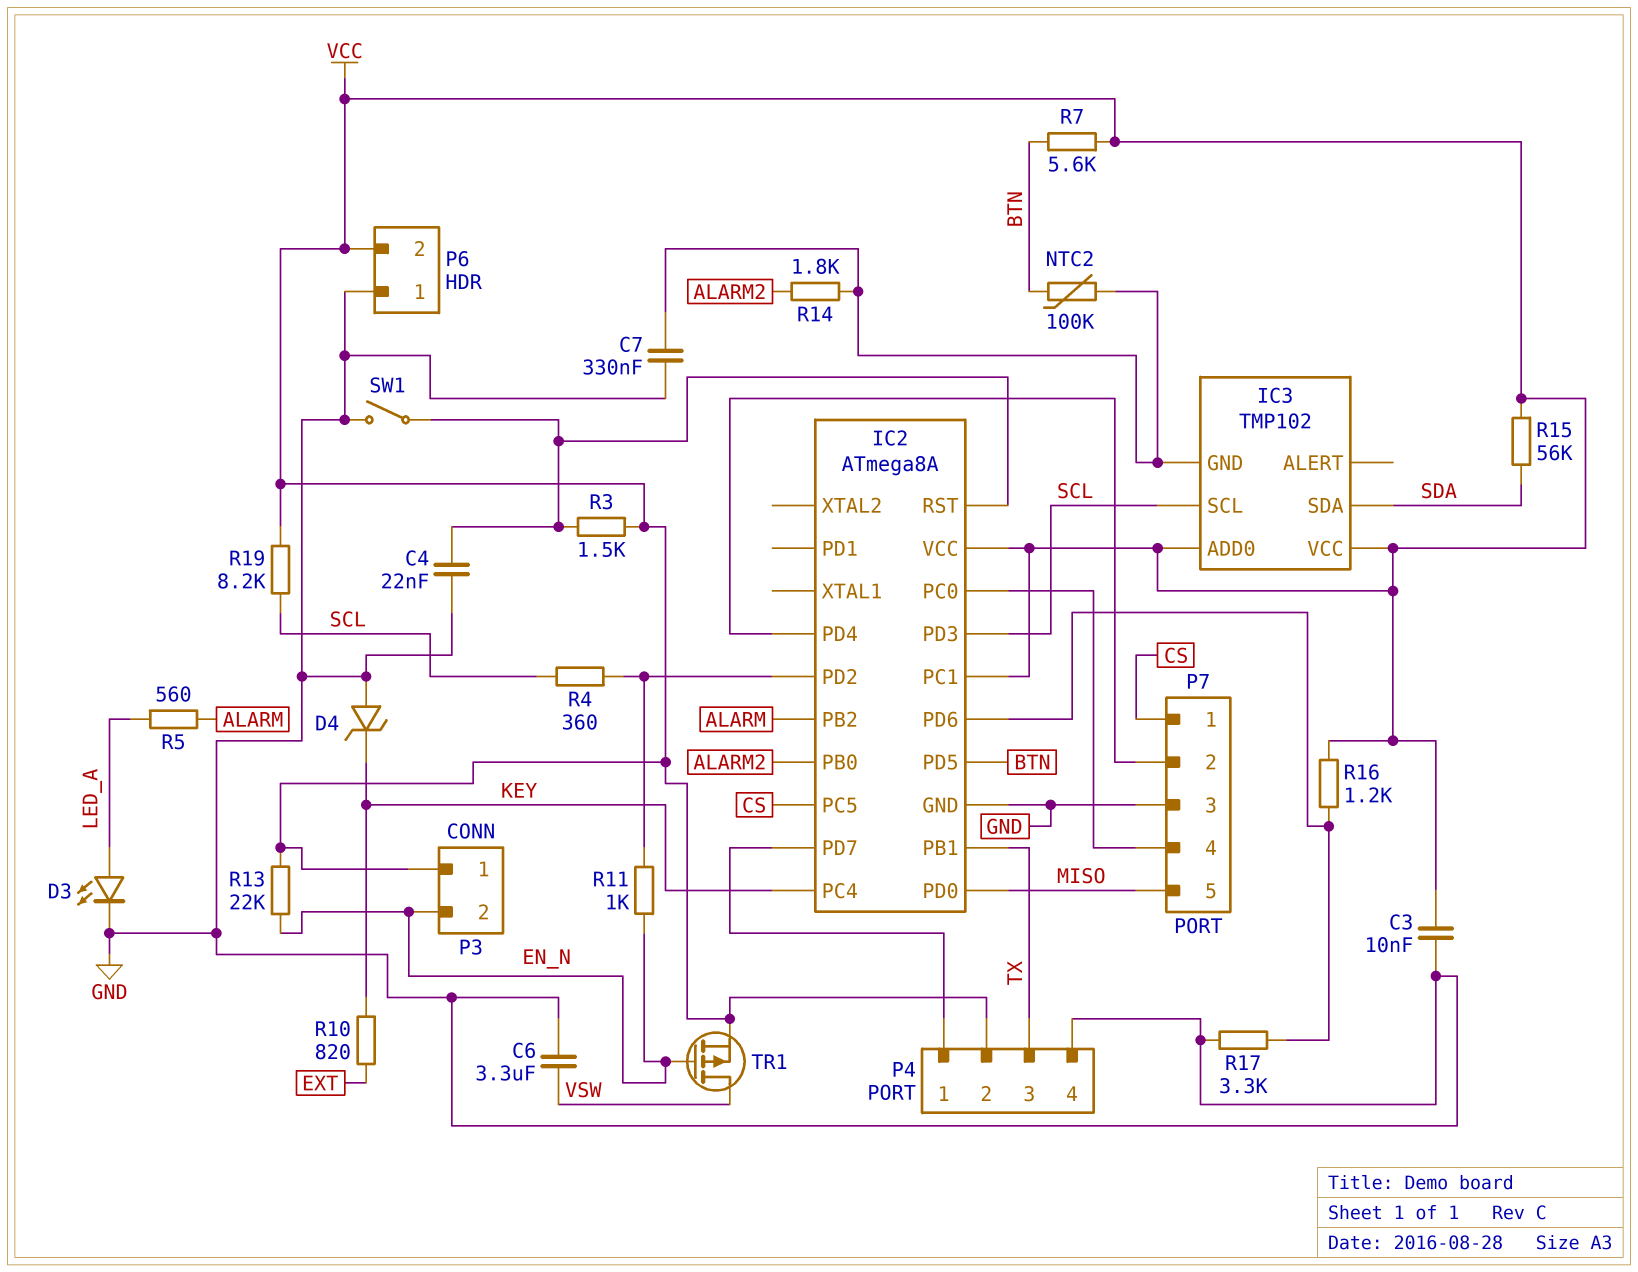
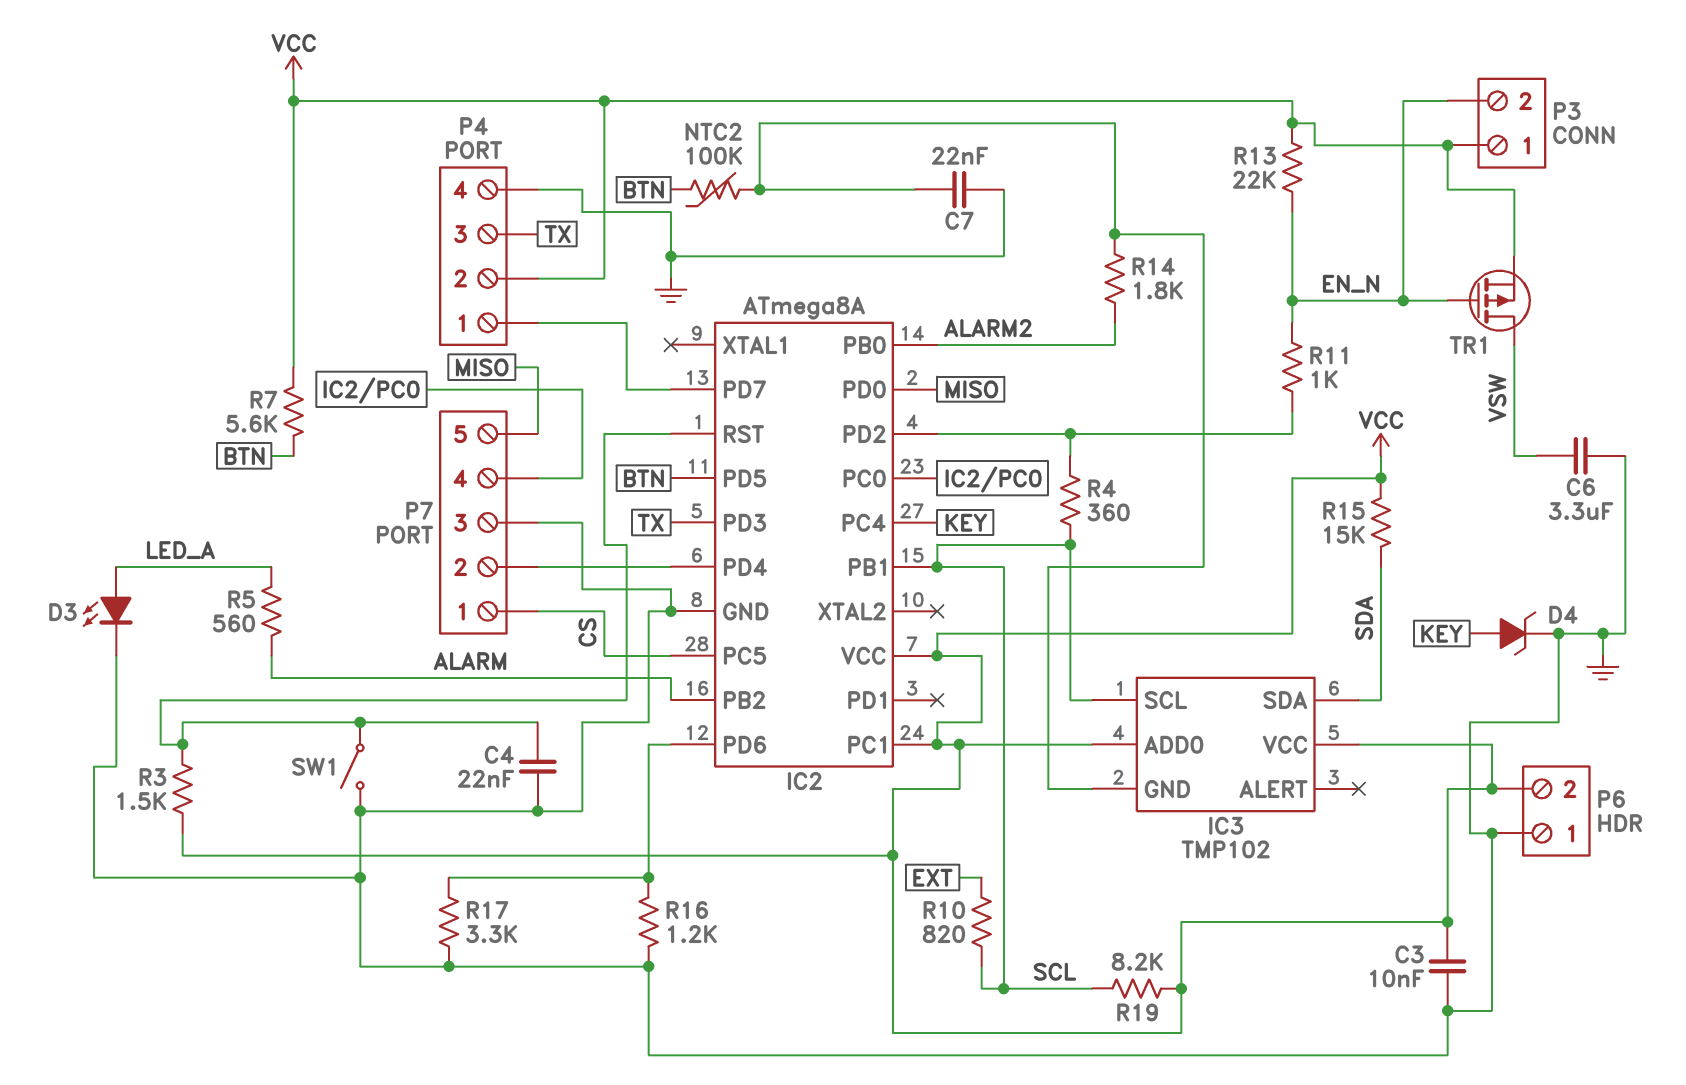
C7: 330nF (GND, IC3/GND) -> 22nF (GND, IC3/GND)
D4: zener (A GND, K KEY) -> zener (A KEY, K GND)
IC2 pin PB1: TX -> SCL
IC2 pin PD3: SCL -> TX
R10: 820 (EXT, KEY) -> 820 (EXT, SCL)
R15: 56k (SDA, VCC) -> 15k (SDA, VCC)
R16: 1.2k (IC2/PD6, VCC) -> 1.2k (GND, IC2/PD6)

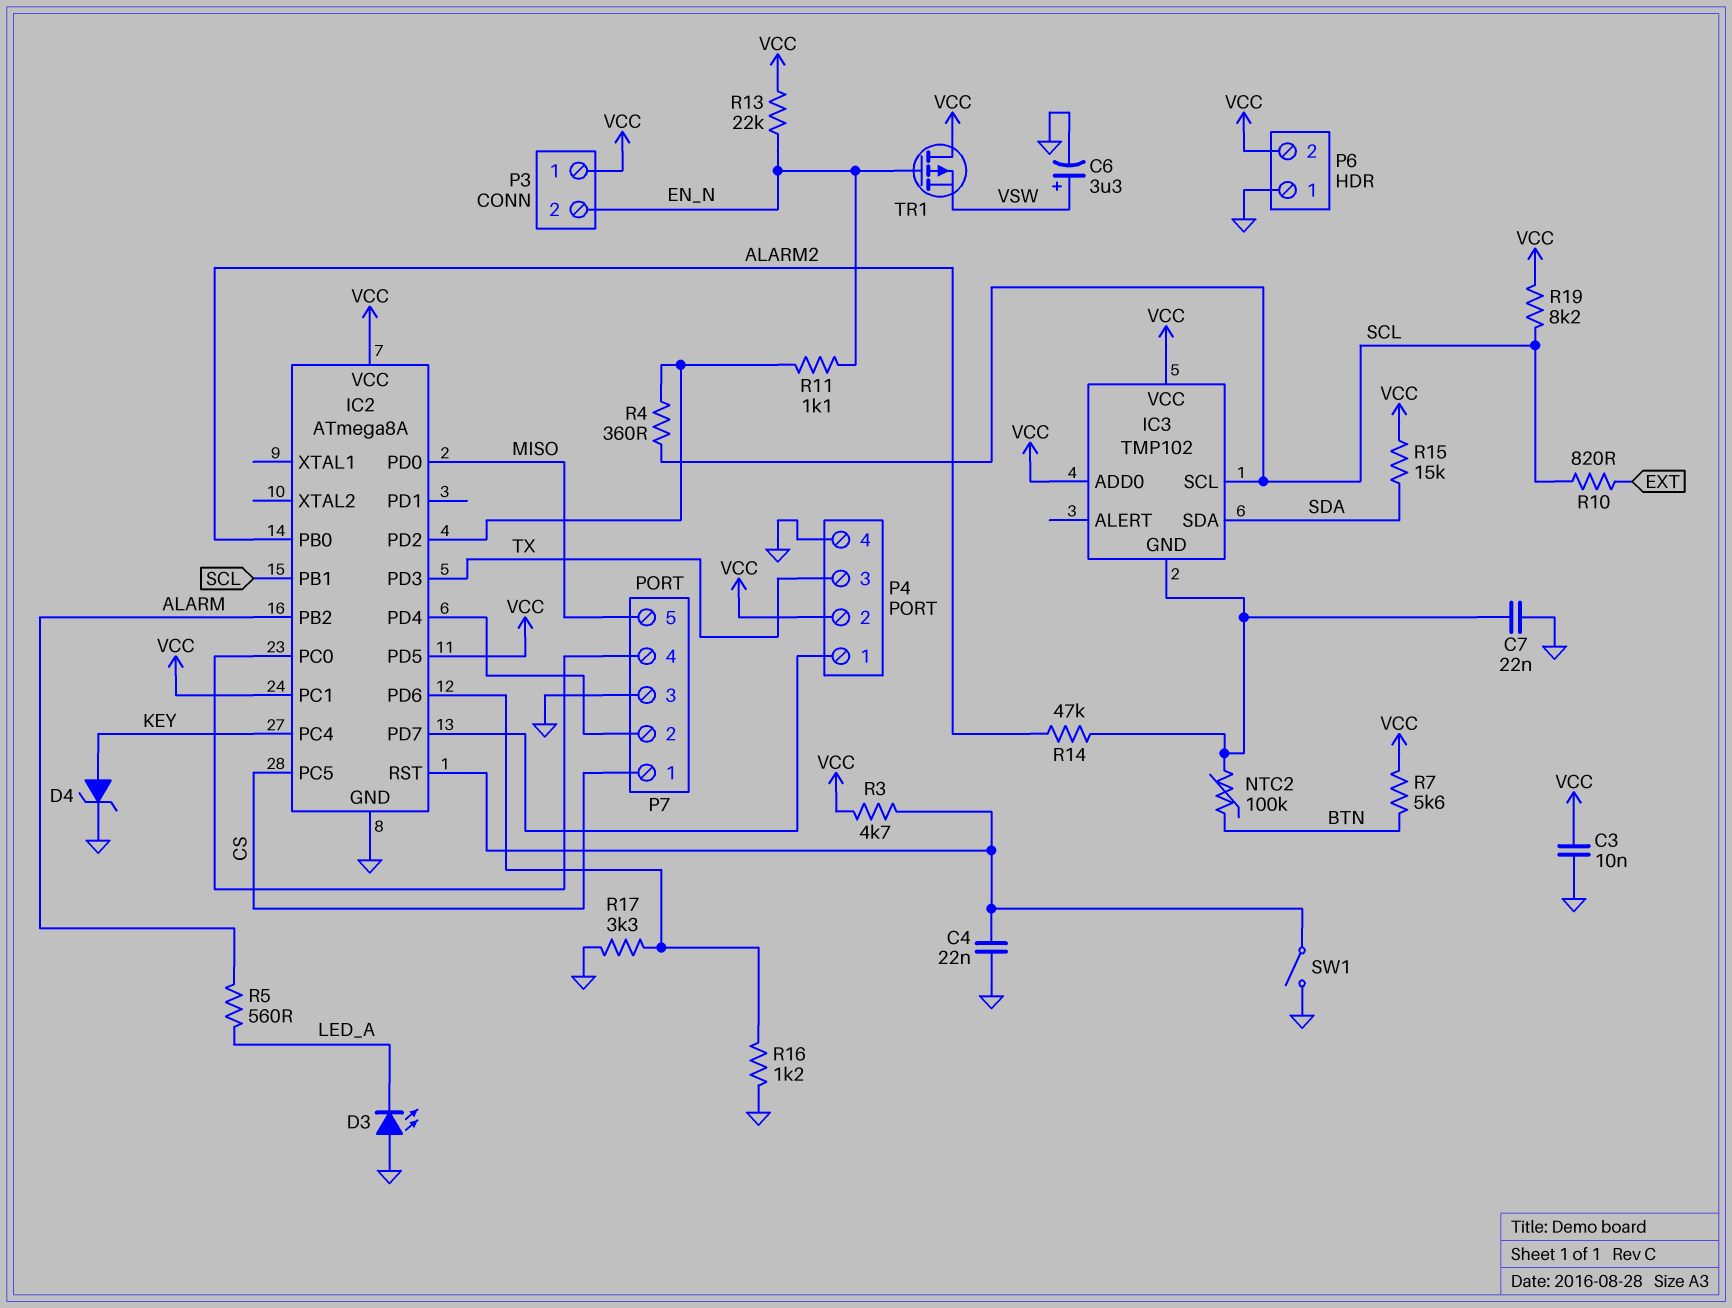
C6: 3.3uF (GND, VSW) -> 3.3uF (plus VSW, minus GND)
D3: LED (A LED_A, K GND) -> LED (A GND, K LED_A)
IC2 pin PD5: BTN -> VCC
R3: 1.5k (IC2/RST, VCC) -> 4.7k (IC2/RST, VCC)
R11: 1k (EN_N, IC2/PD2) -> 1.1k (EN_N, IC2/PD2)
R14: 1.8k (ALARM2, IC3/GND) -> 47k (ALARM2, IC3/GND)
TR1: PMOS (G EN_N, D VSW, S VCC) -> PMOS (G EN_N, D VCC, S VSW)

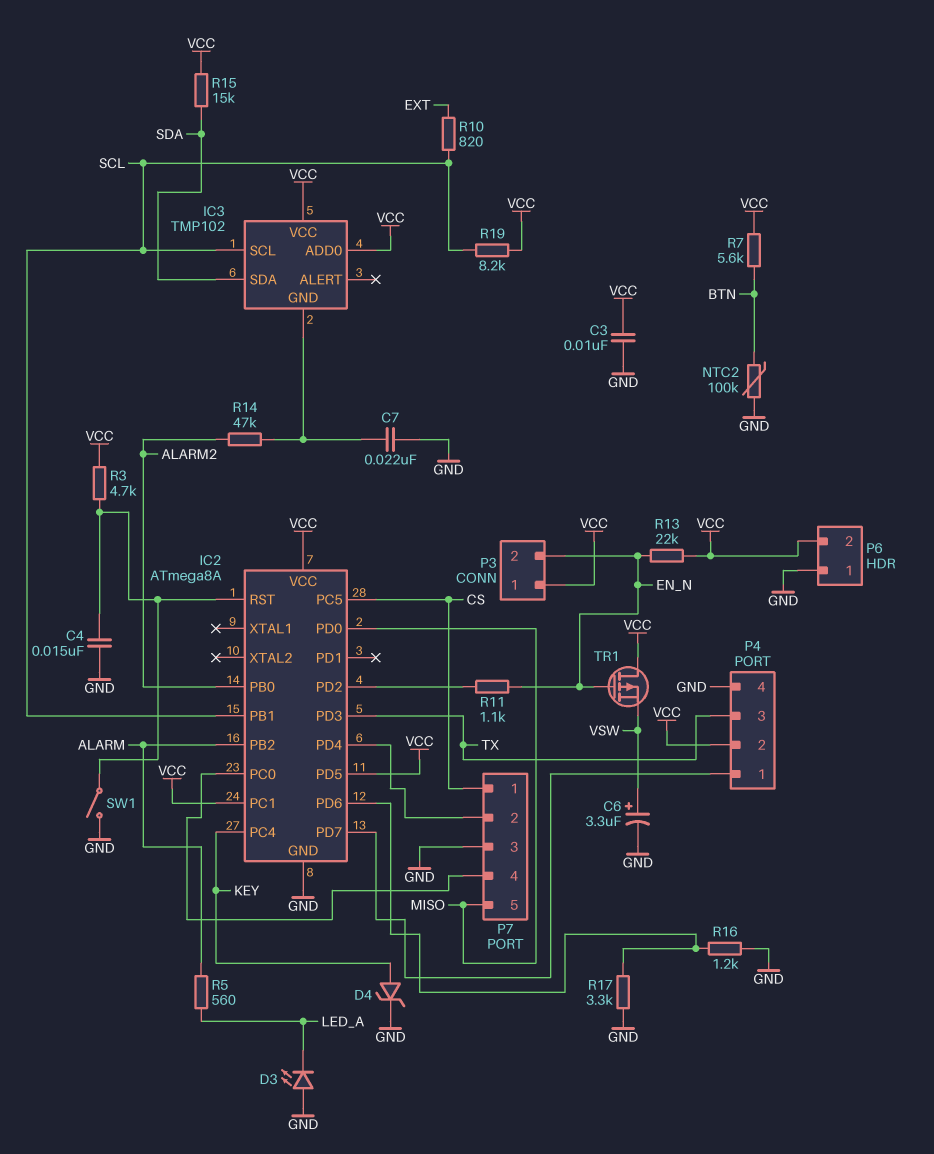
C4: 22nF (GND, IC2/RST) -> 15nF (GND, IC2/RST)
NTC2: 100k (BTN, IC3/GND) -> 100k (BTN, GND)
R4: 360 (IC2/PD2, SCL) -> none

